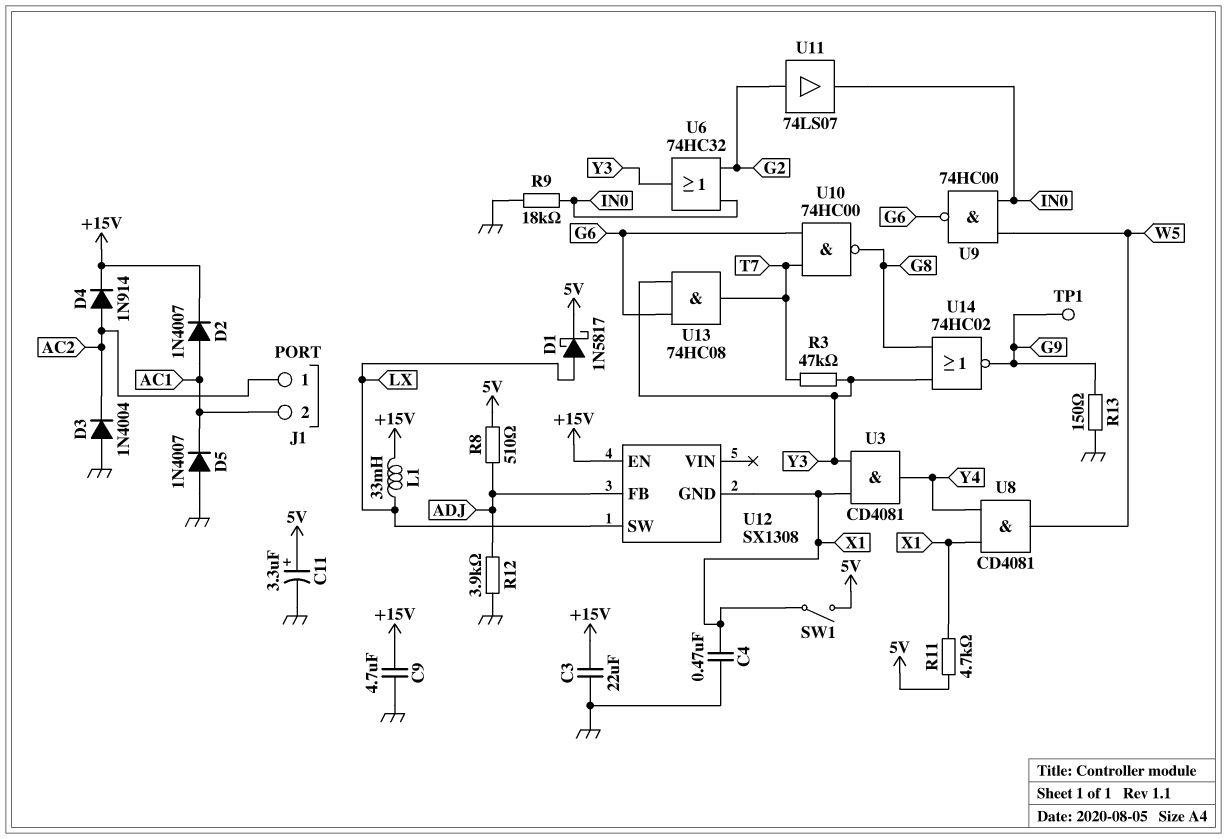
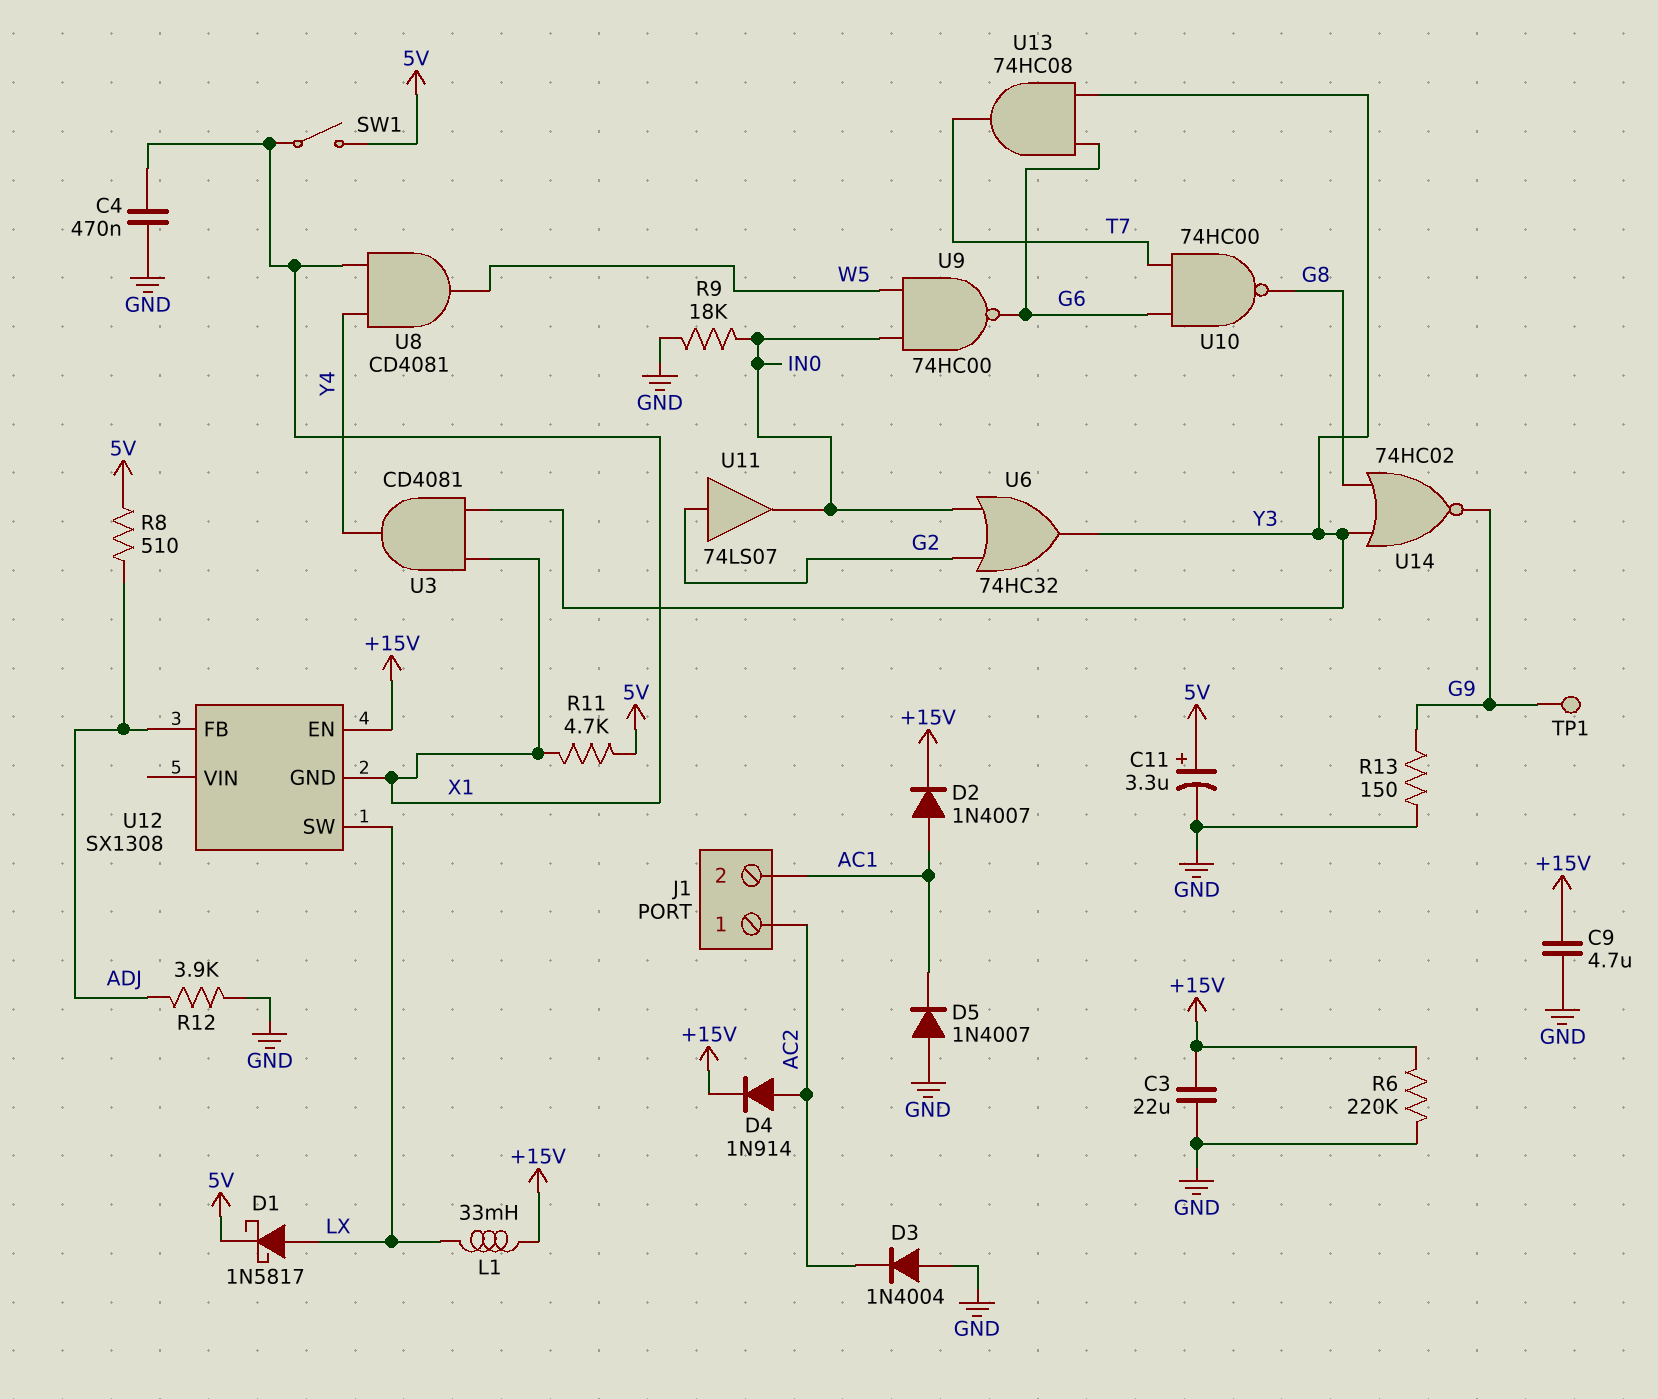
R3: 47k (T7, Y3) -> none
R6: none -> 220k (+15V, GND)

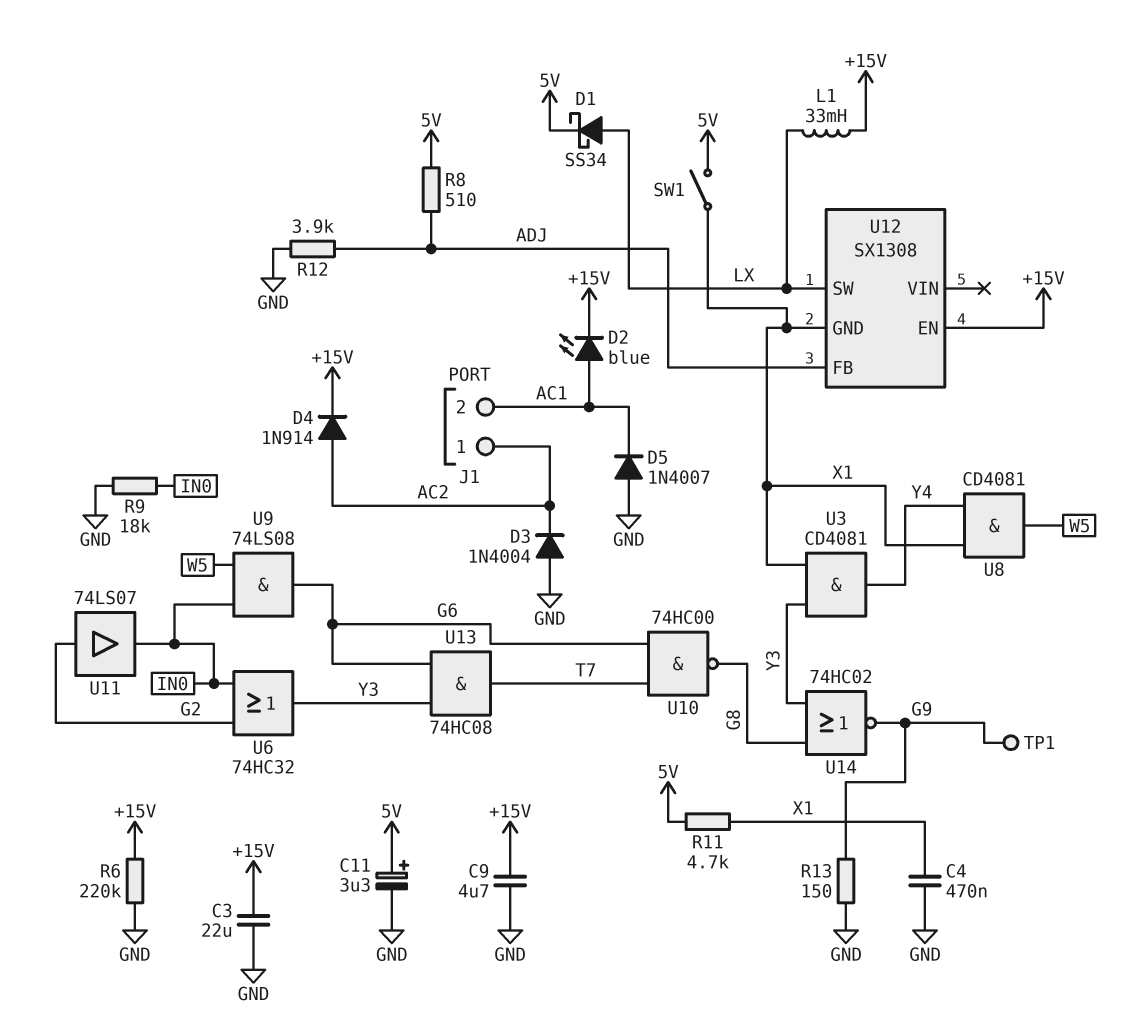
D1: schottky 1N5817 (A LX, K 5V) -> schottky SS34 (A LX, K 5V)
D2: diode 1N4007 (A AC1, K +15V) -> LED blue (A AC1, K +15V)
U9: NAND 74HC00 (in IN0, in W5, out G6) -> AND 74LS08 (in IN0, in W5, out G6)

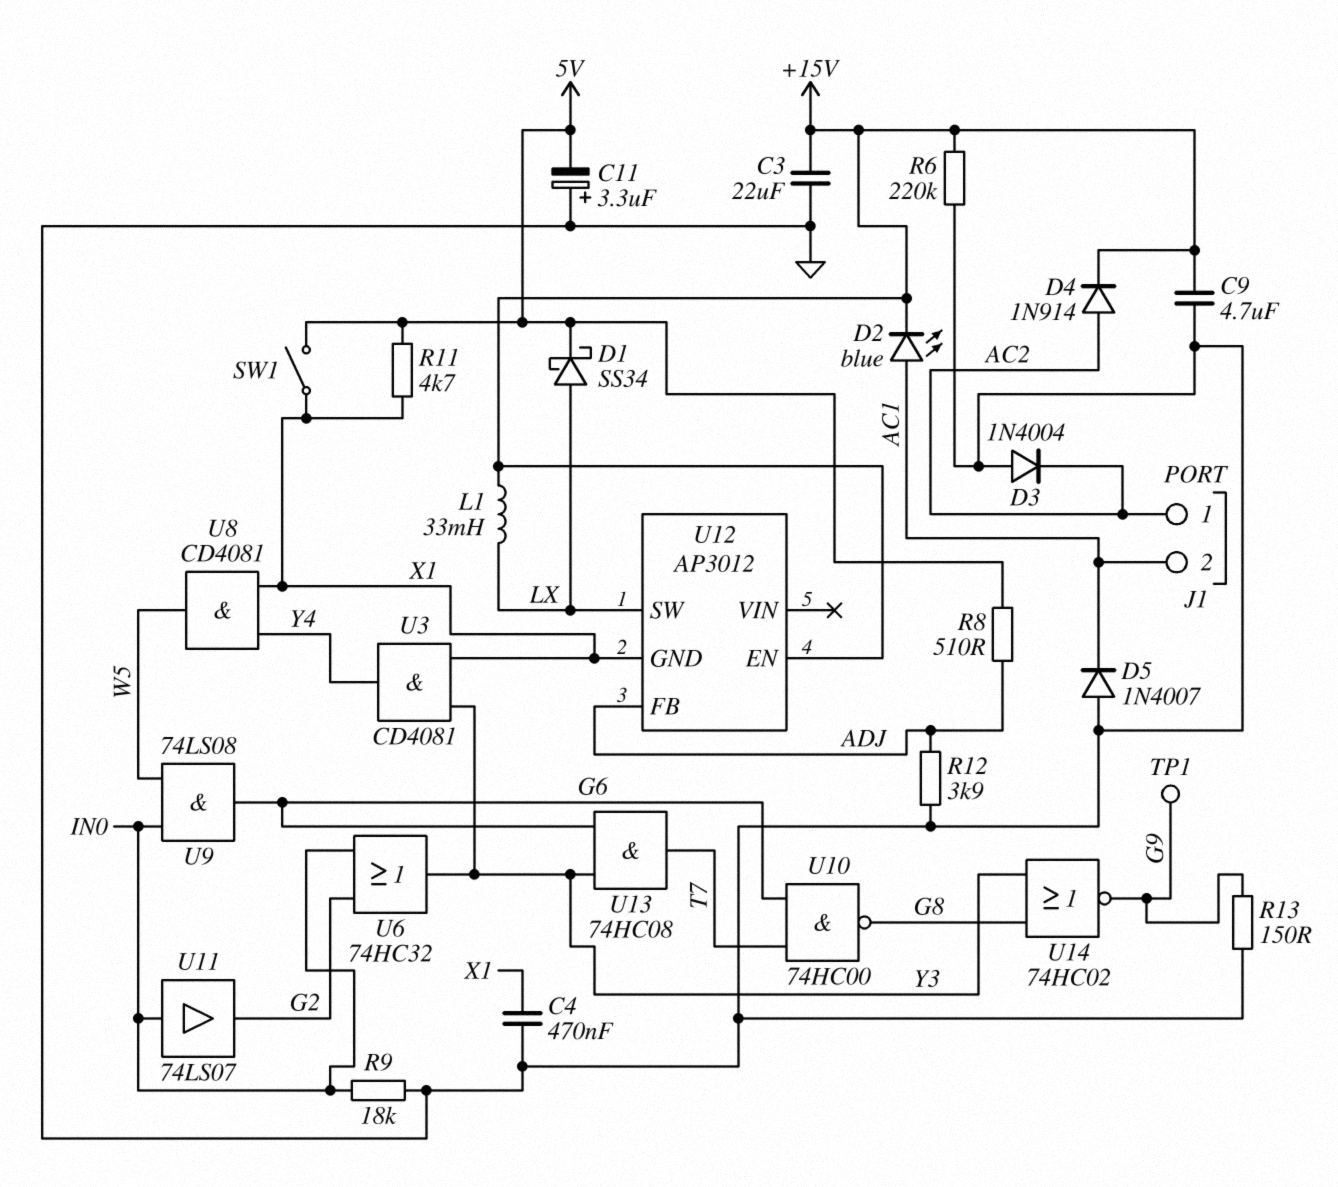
C11: 3.3uF (plus 5V, minus GND) -> 3.3uF (plus GND, minus 5V)
U11: buffer 74LS07 (in G2, out IN0) -> buffer 74LS07 (in IN0, out G2)
U12: SX1308 -> AP3012

